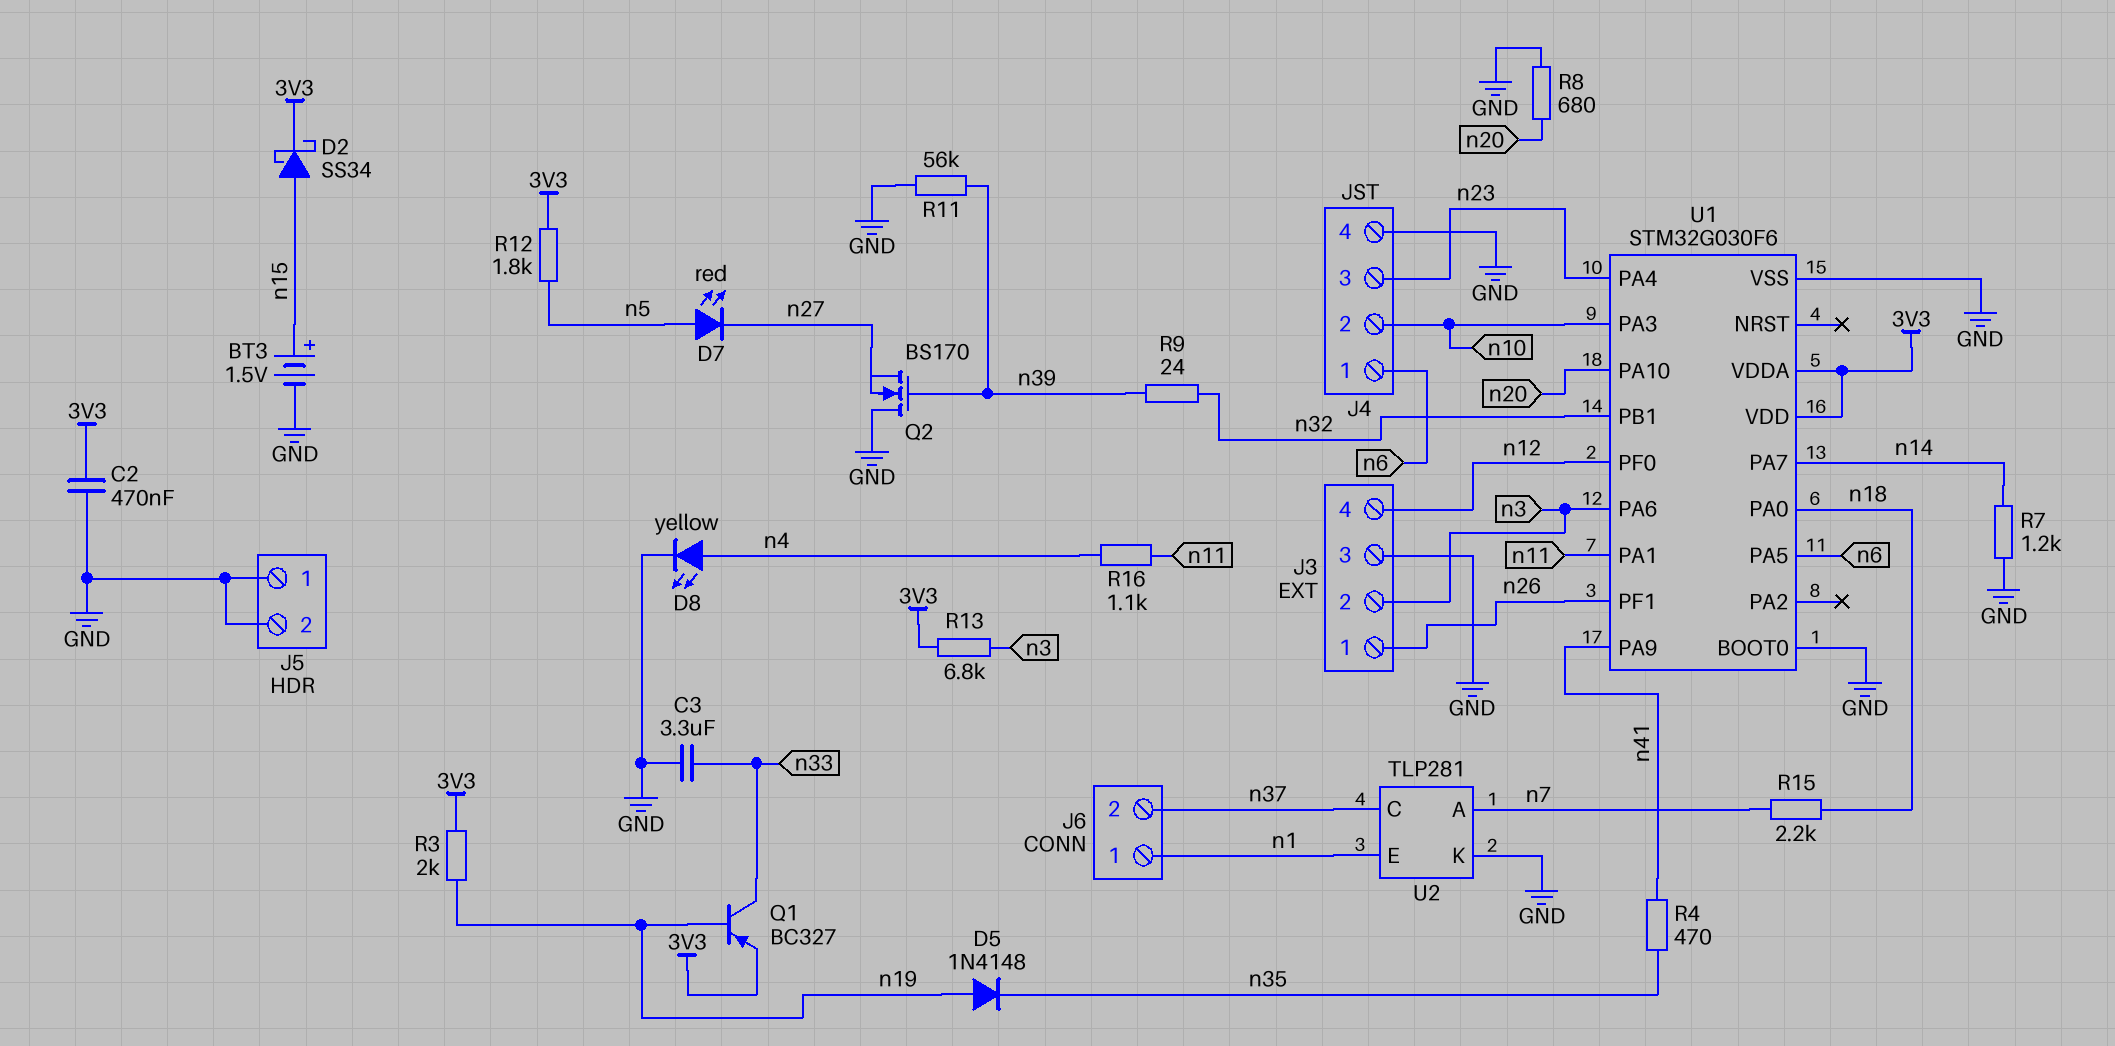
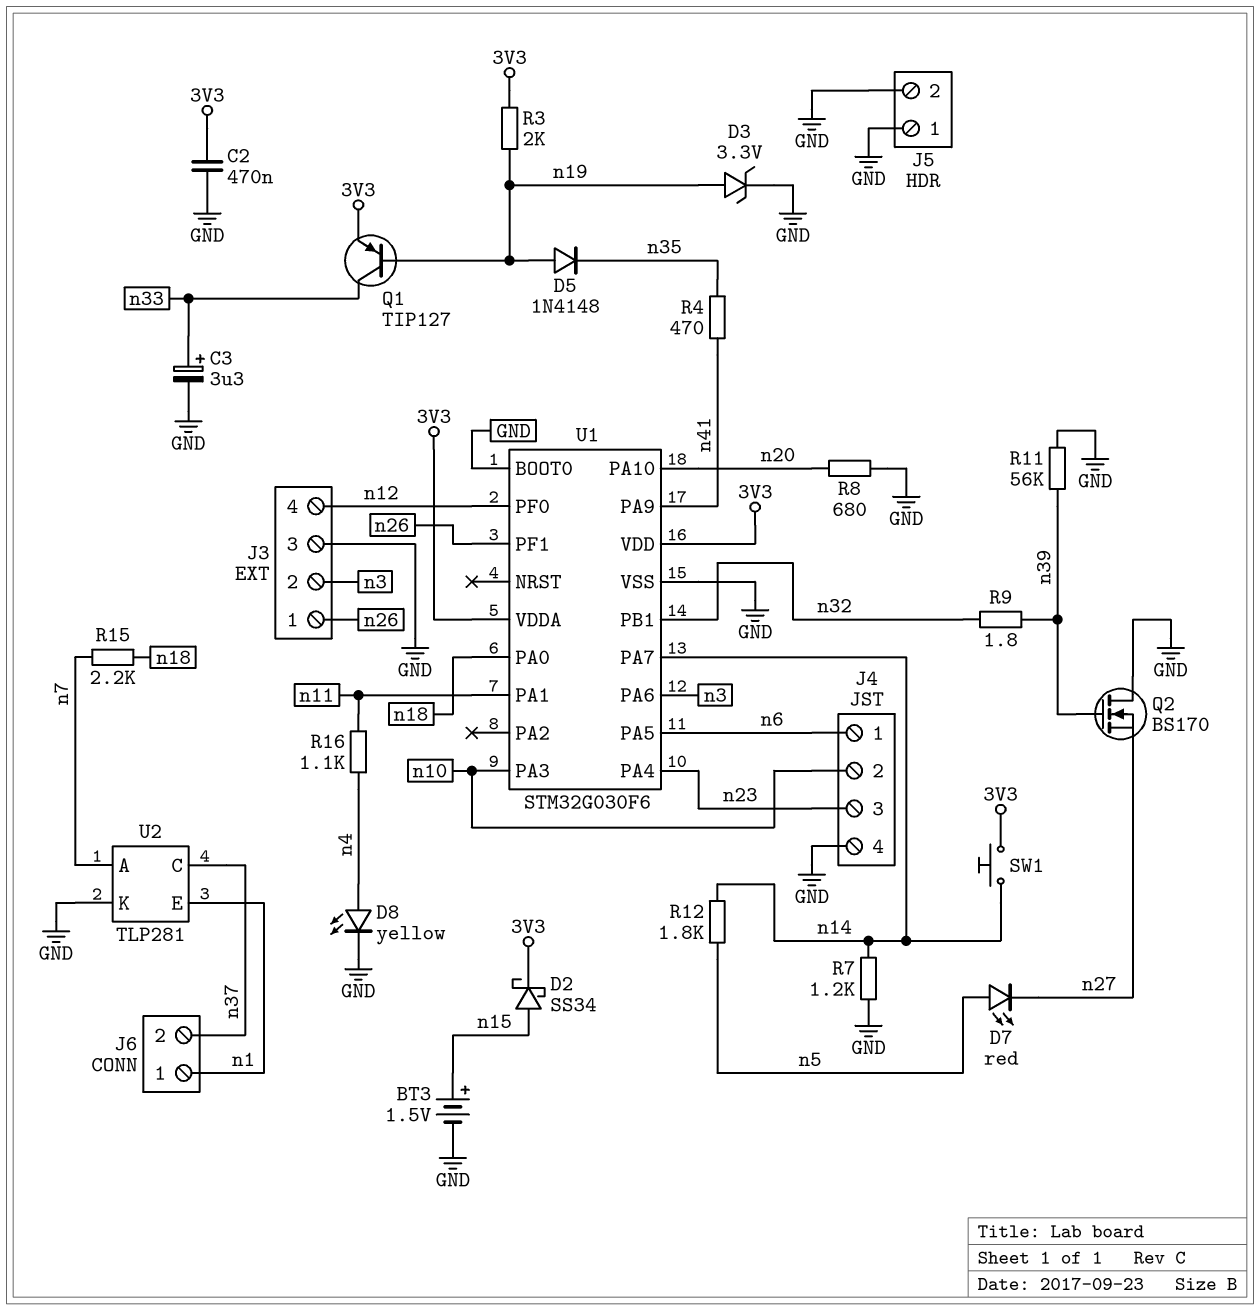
C3: 3.3uF (GND, n33) -> 3.3uF (plus n33, minus GND)
D3: none -> zener 3.3V (A n19, K GND)
Q1: PNP BC327 (B n19, C n33, E 3V3) -> PNP TIP127 (B n19, C n33, E 3V3)
R9: 24 (n32, n39) -> 1.8 (n32, n39)
R12: 1.8k (3V3, n5) -> 1.8k (n5, n14)
R13: 6.8k (3V3, n3) -> none
SW1: none -> button (3V3, n14)

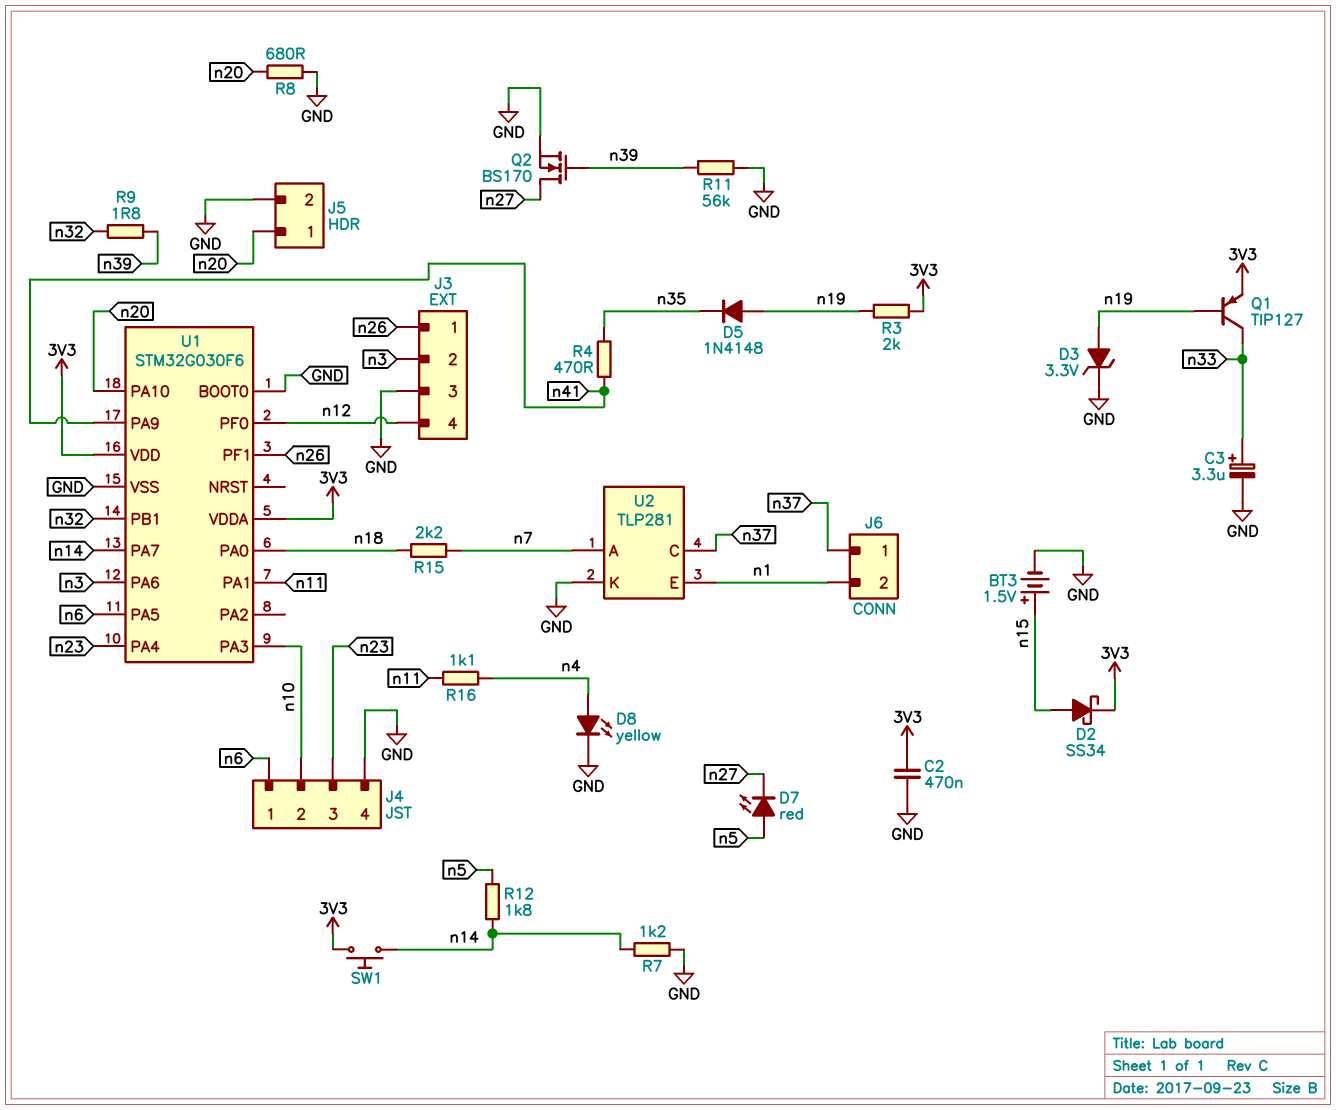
J5 pin 1: GND -> n20
J6 pin 1: n1 -> n37
J6 pin 2: n37 -> n1
Q2: NMOS BS170 (G n39, D GND, S n27) -> NMOS BS170 (G n39, D n27, S GND)

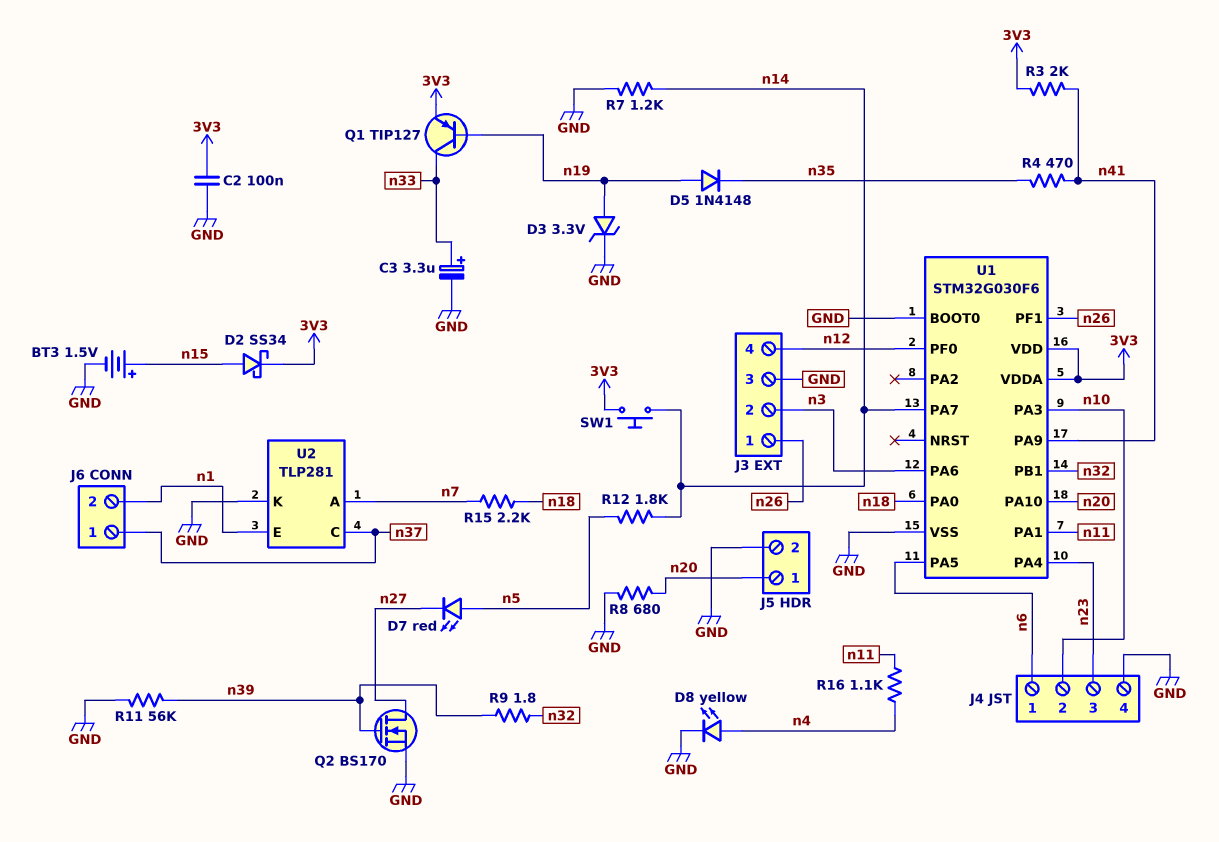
C2: 470nF (3V3, GND) -> 100nF (3V3, GND)
R3: 2k (3V3, n19) -> 2k (3V3, n41)

